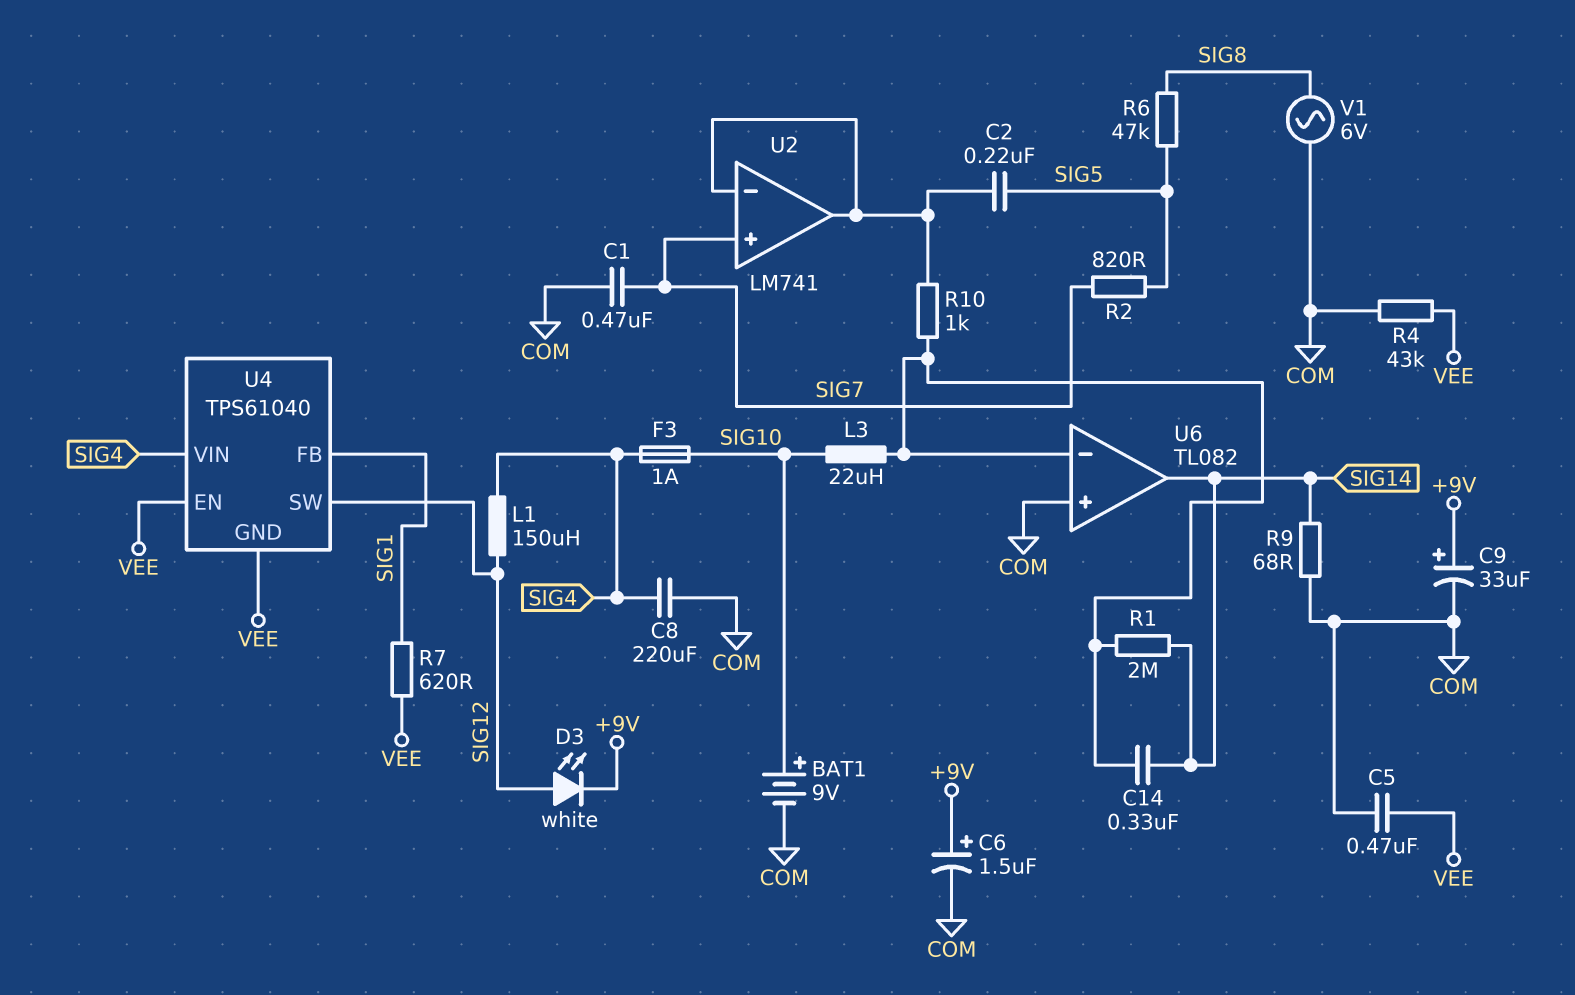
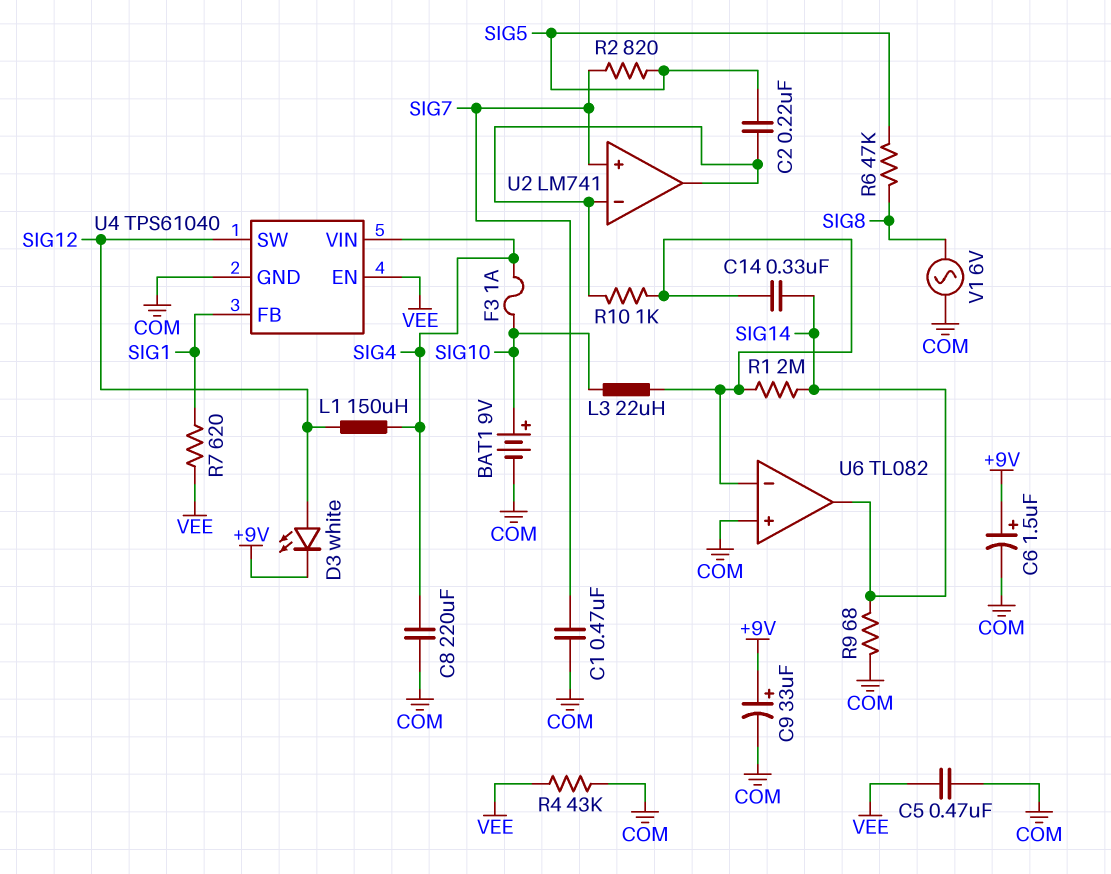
U4 pin GND: VEE -> COM

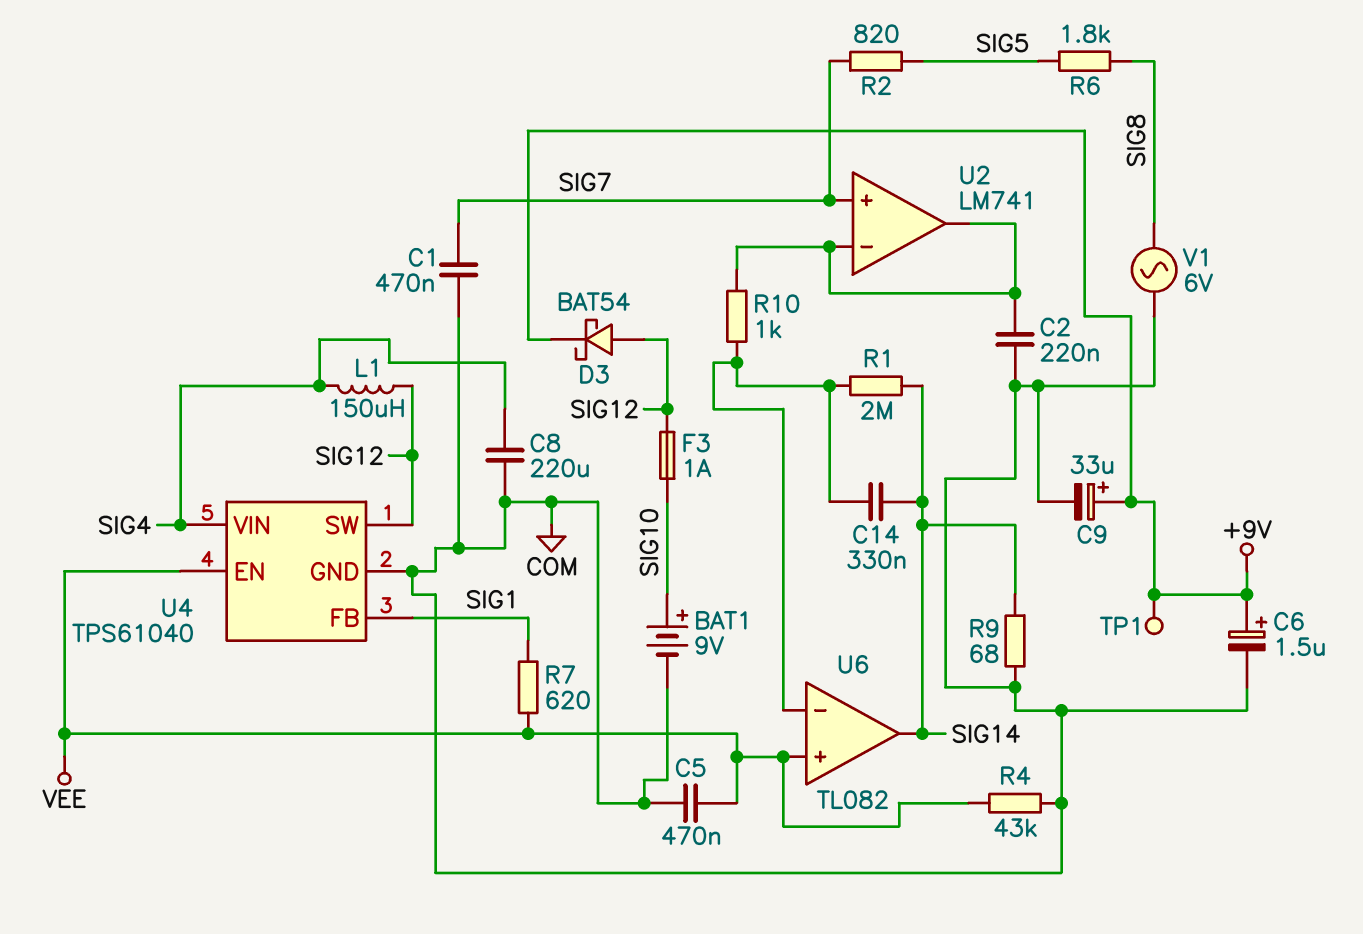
C2: 220nF (SIG5, U2/in-) -> 220nF (COM, U2/in-)
D3: LED white (A SIG12, K +9V) -> schottky BAT54 (A SIG12, K +9V)
F3: 1A (SIG4, SIG10) -> 1A (SIG10, SIG12)
L3: 22uH (SIG10, U6/in-) -> none
R6: 47k (SIG5, SIG8) -> 1.8k (SIG5, SIG8)
TP1: none -> test point (+9V)
U6 pin in+: COM -> VEE

